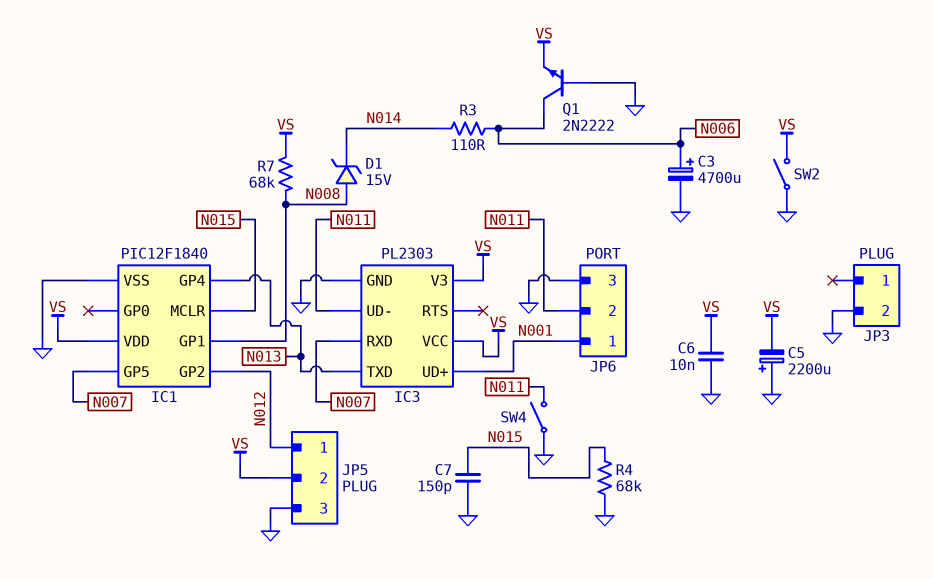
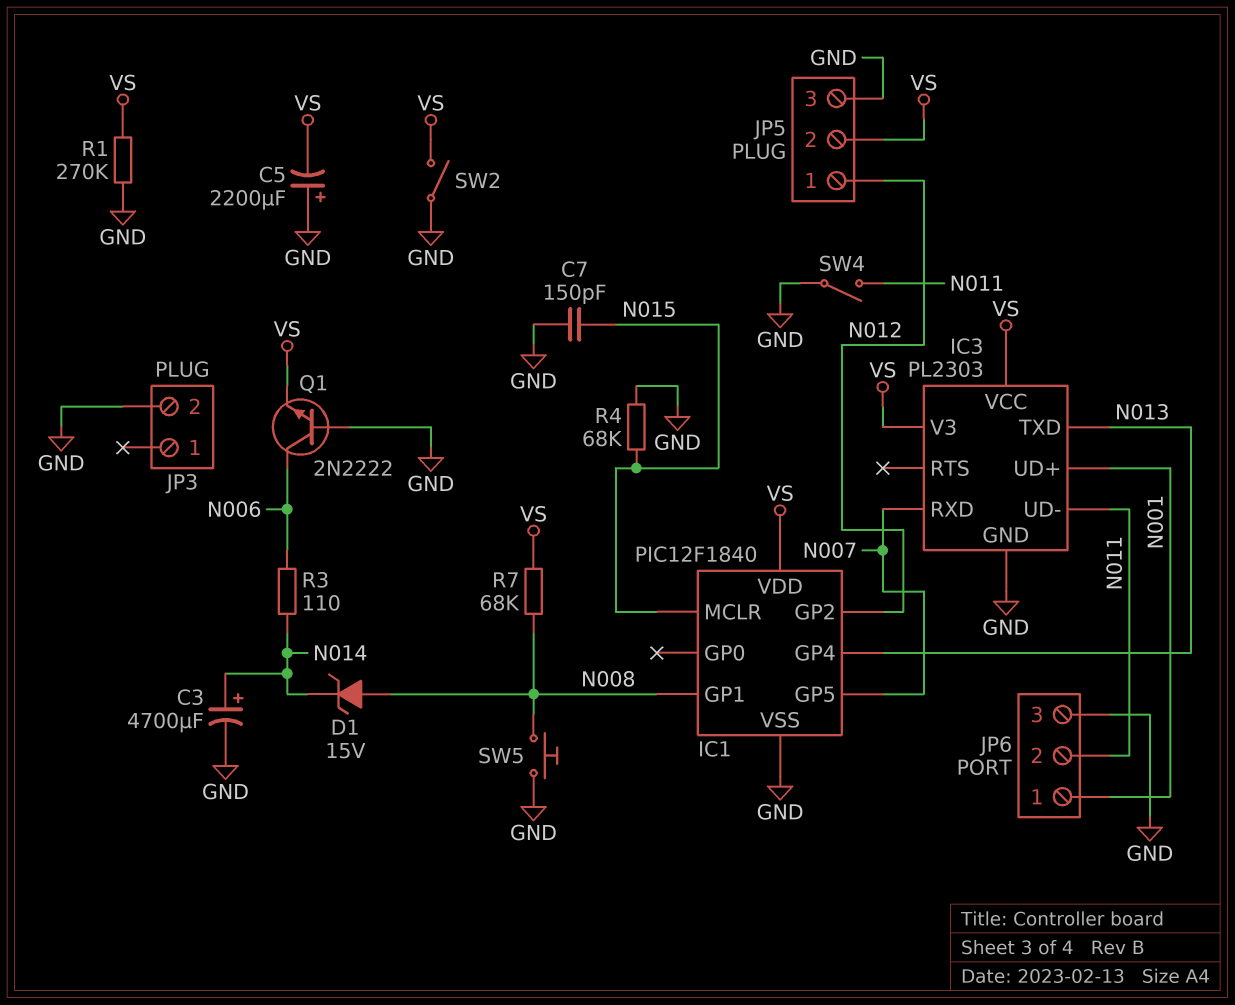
C3: 4700uF (plus N006, minus GND) -> 4700uF (plus N014, minus GND)
C6: 10nF (GND, VS) -> none
R1: none -> 270k (GND, VS)
SW5: none -> button (GND, N008)

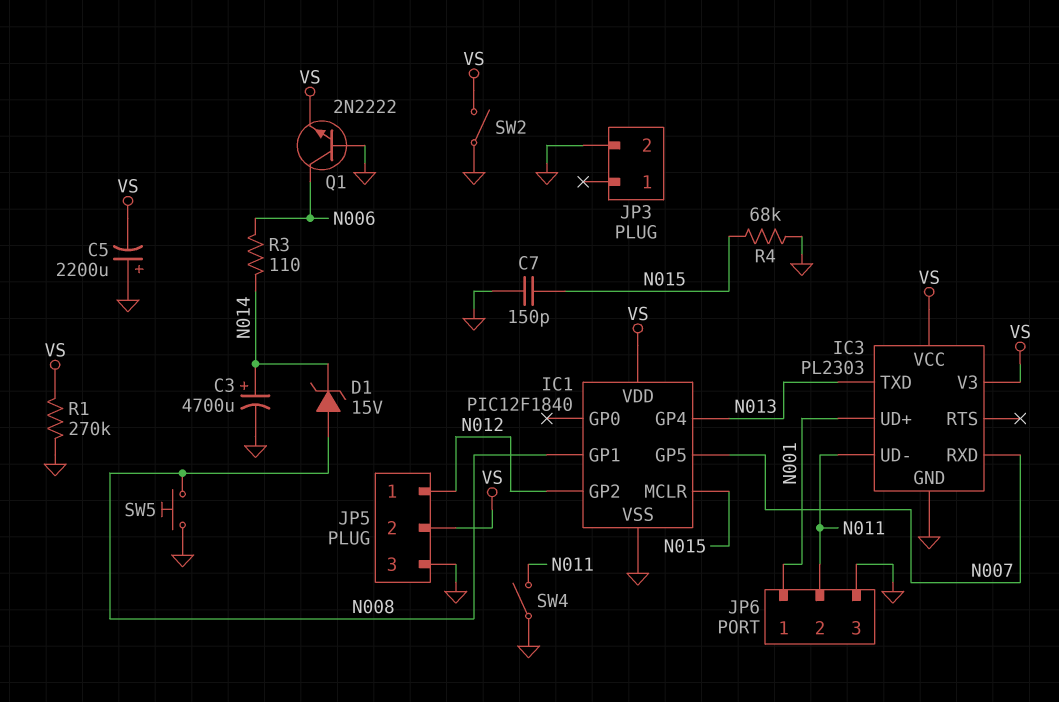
R7: 68k (N008, VS) -> none

